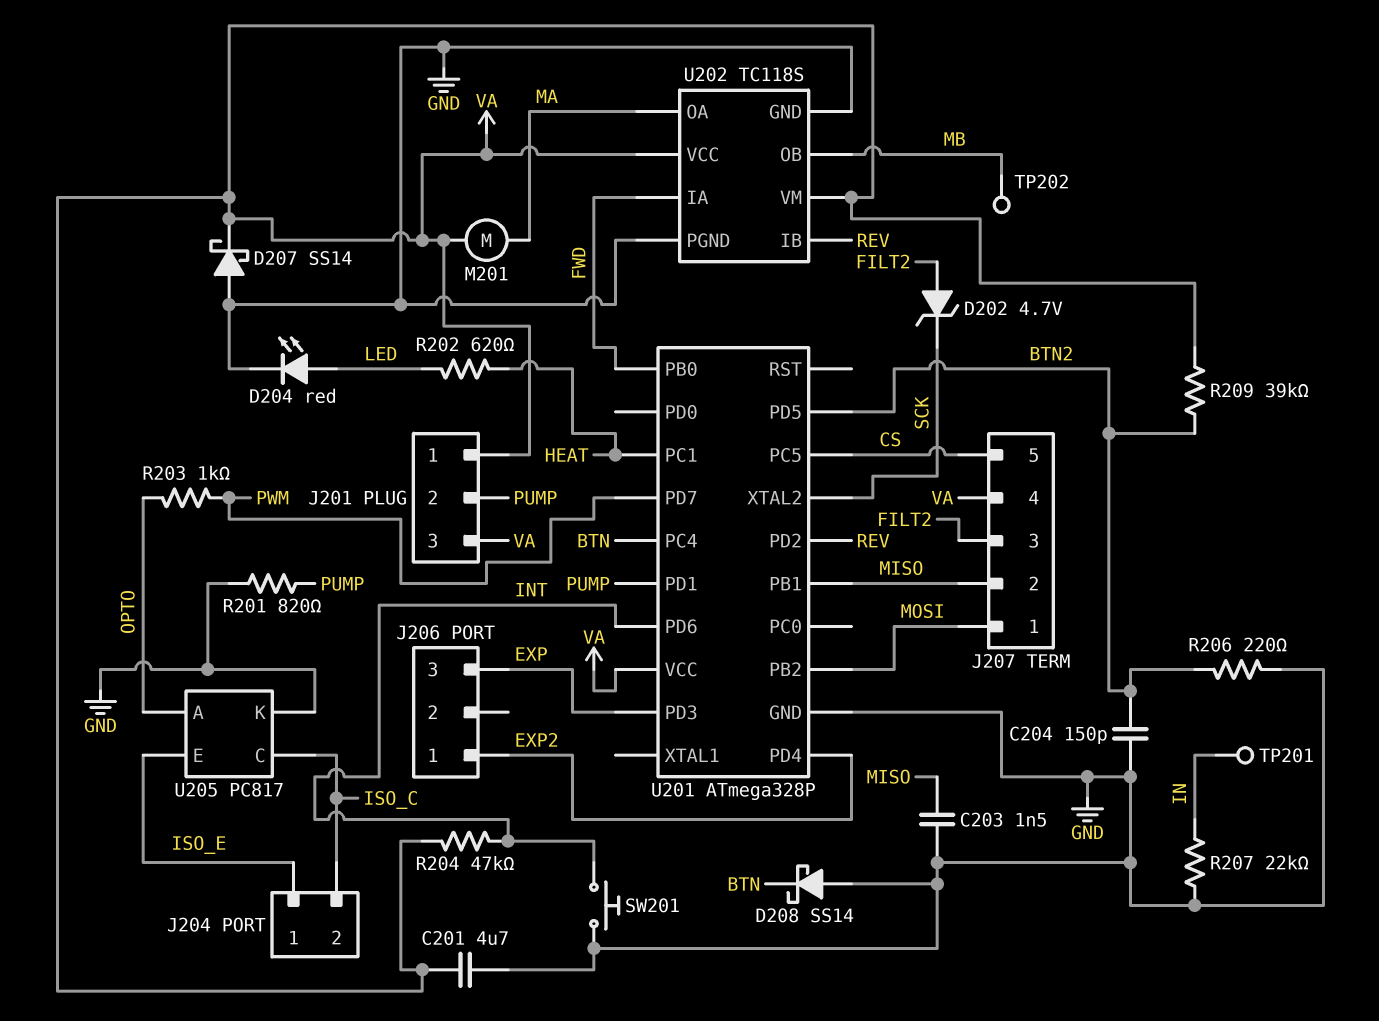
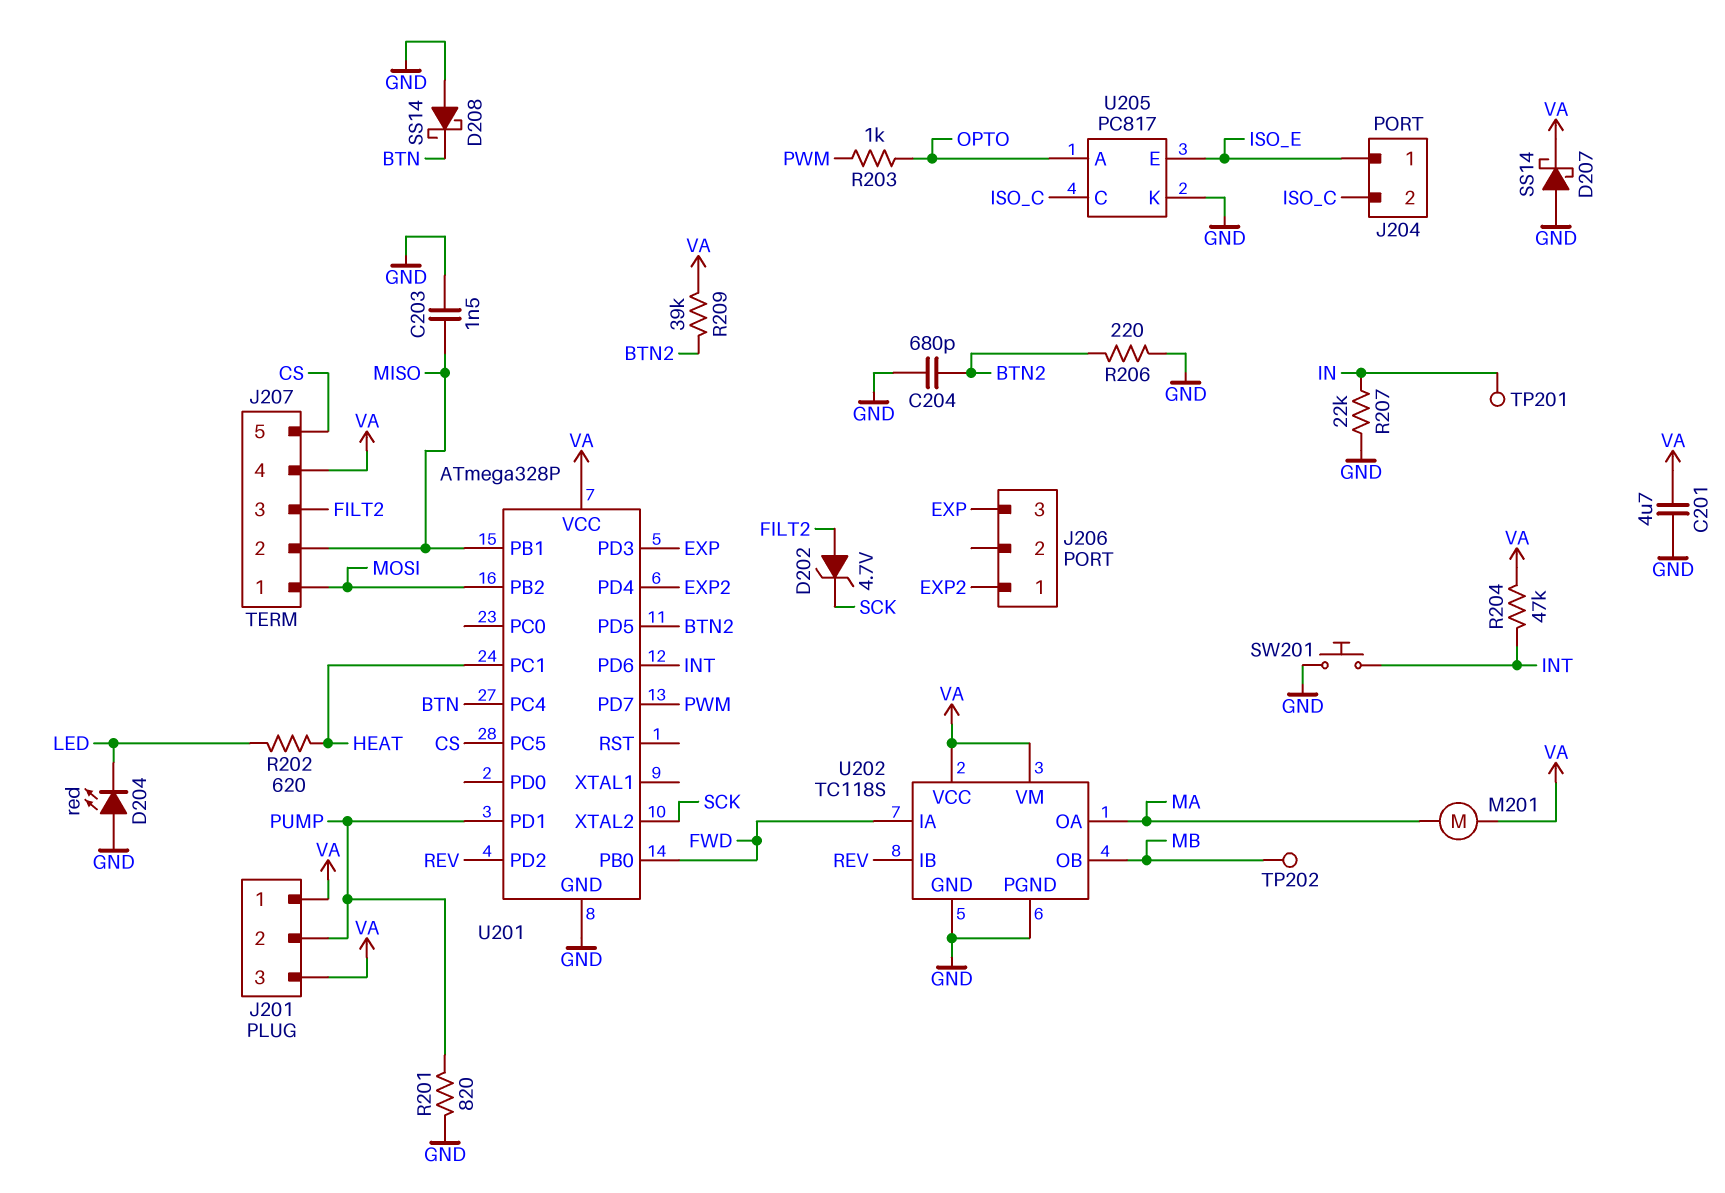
C204: 150pF (BTN2, GND) -> 680pF (BTN2, GND)
D204: LED red (A LED, K GND) -> LED red (A GND, K LED)

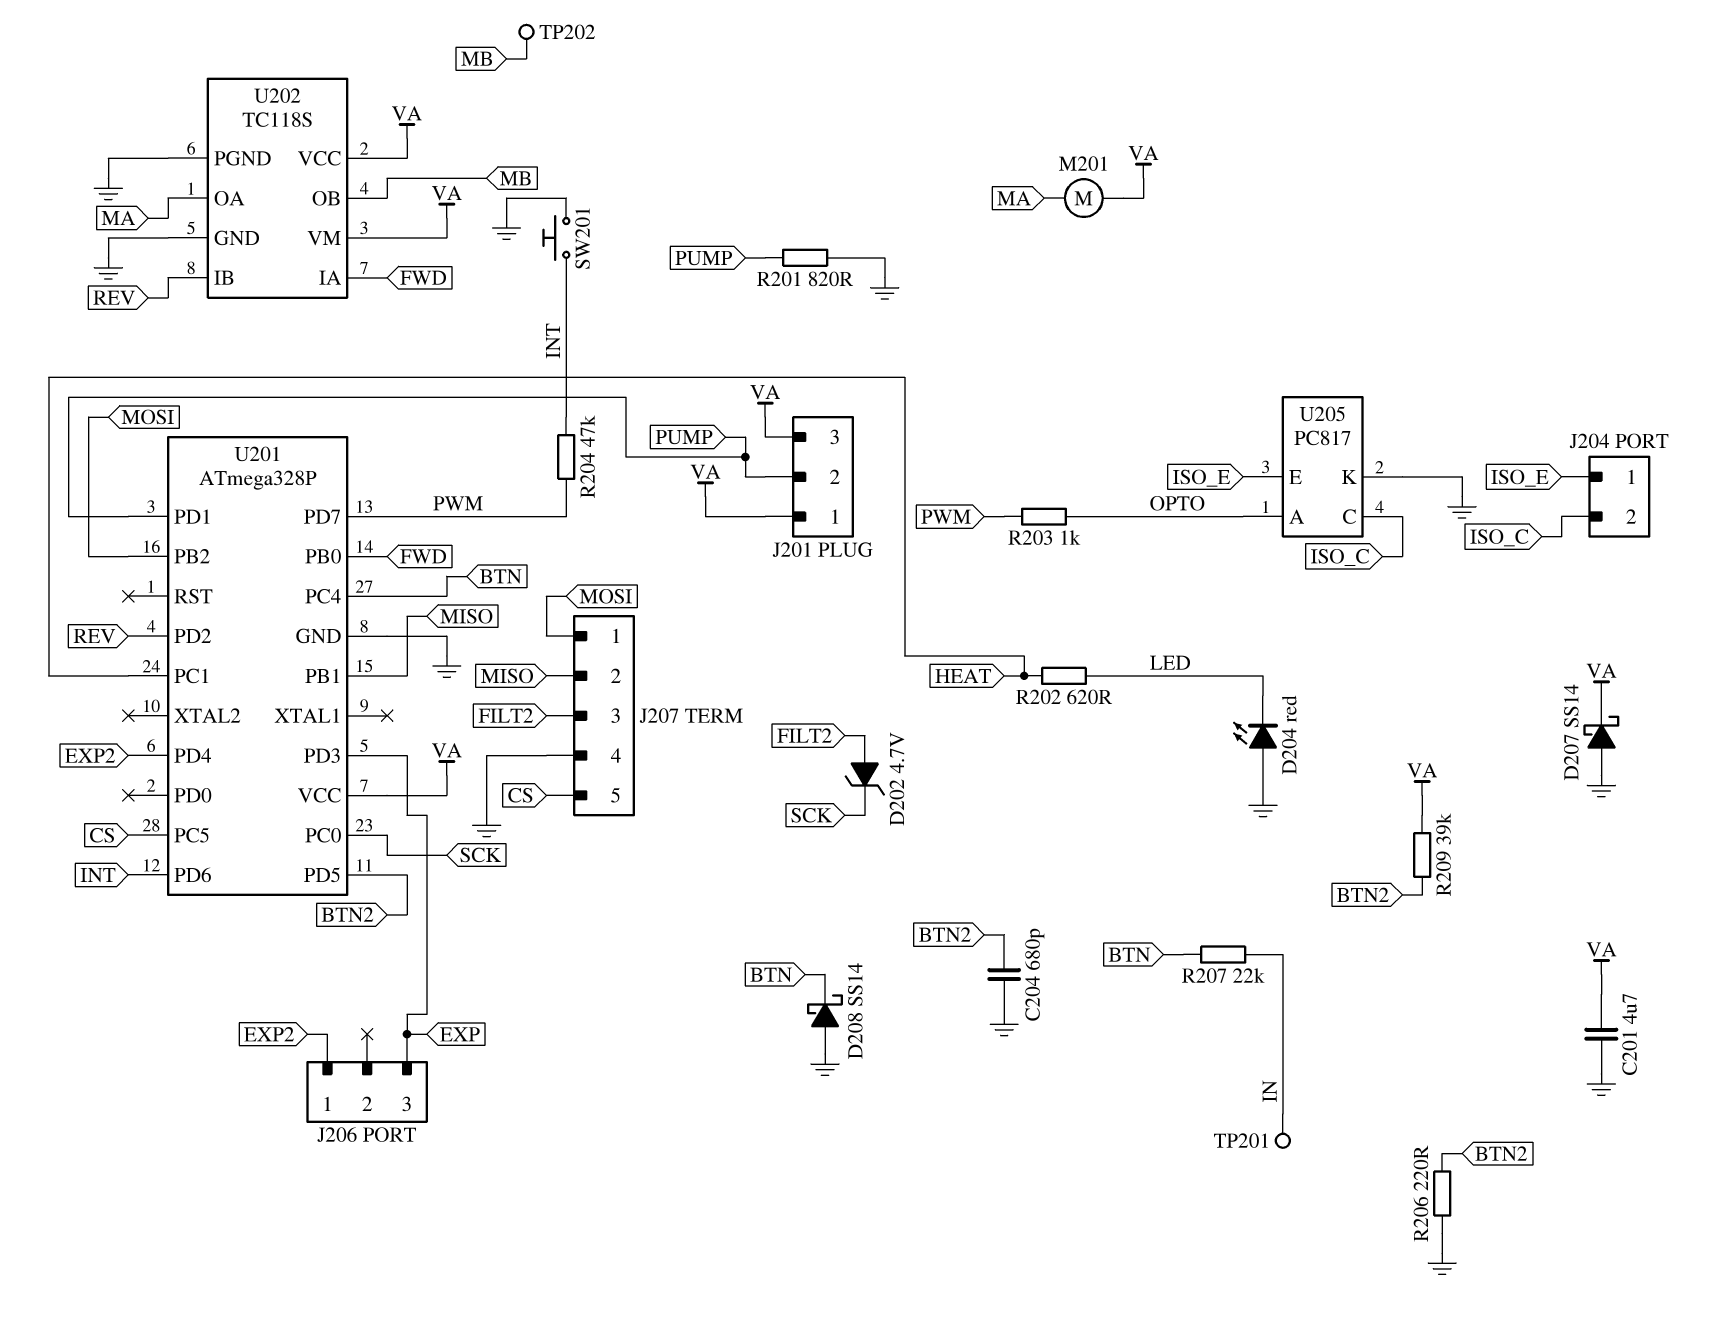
C203: 1.5nF (GND, MISO) -> none
J207 pin 4: VA -> GND
R204: 47k (INT, VA) -> 47k (INT, PWM)
R207: 22k (GND, IN) -> 22k (BTN, IN)
U201 pin PC0: none -> SCK
U201 pin XTAL2: SCK -> none

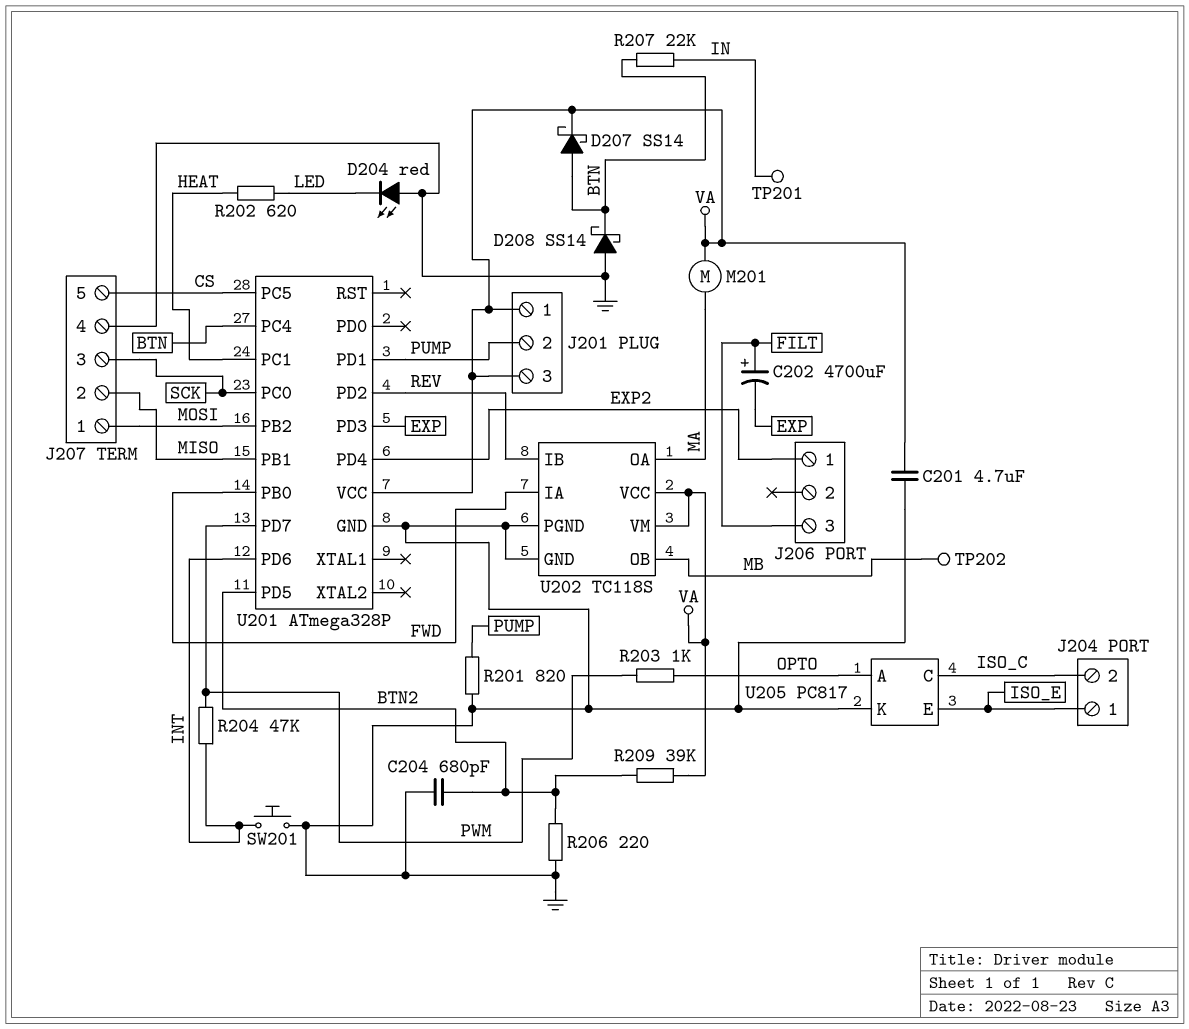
C202: none -> 4700uF (plus FILT, minus EXP)
D202: zener 4.7V (A FILT2, K SCK) -> none
D207: schottky SS14 (A GND, K VA) -> schottky SS14 (A BTN, K VA)
J206 pin 3: EXP -> FILT
J207 pin 3: FILT2 -> SCK

